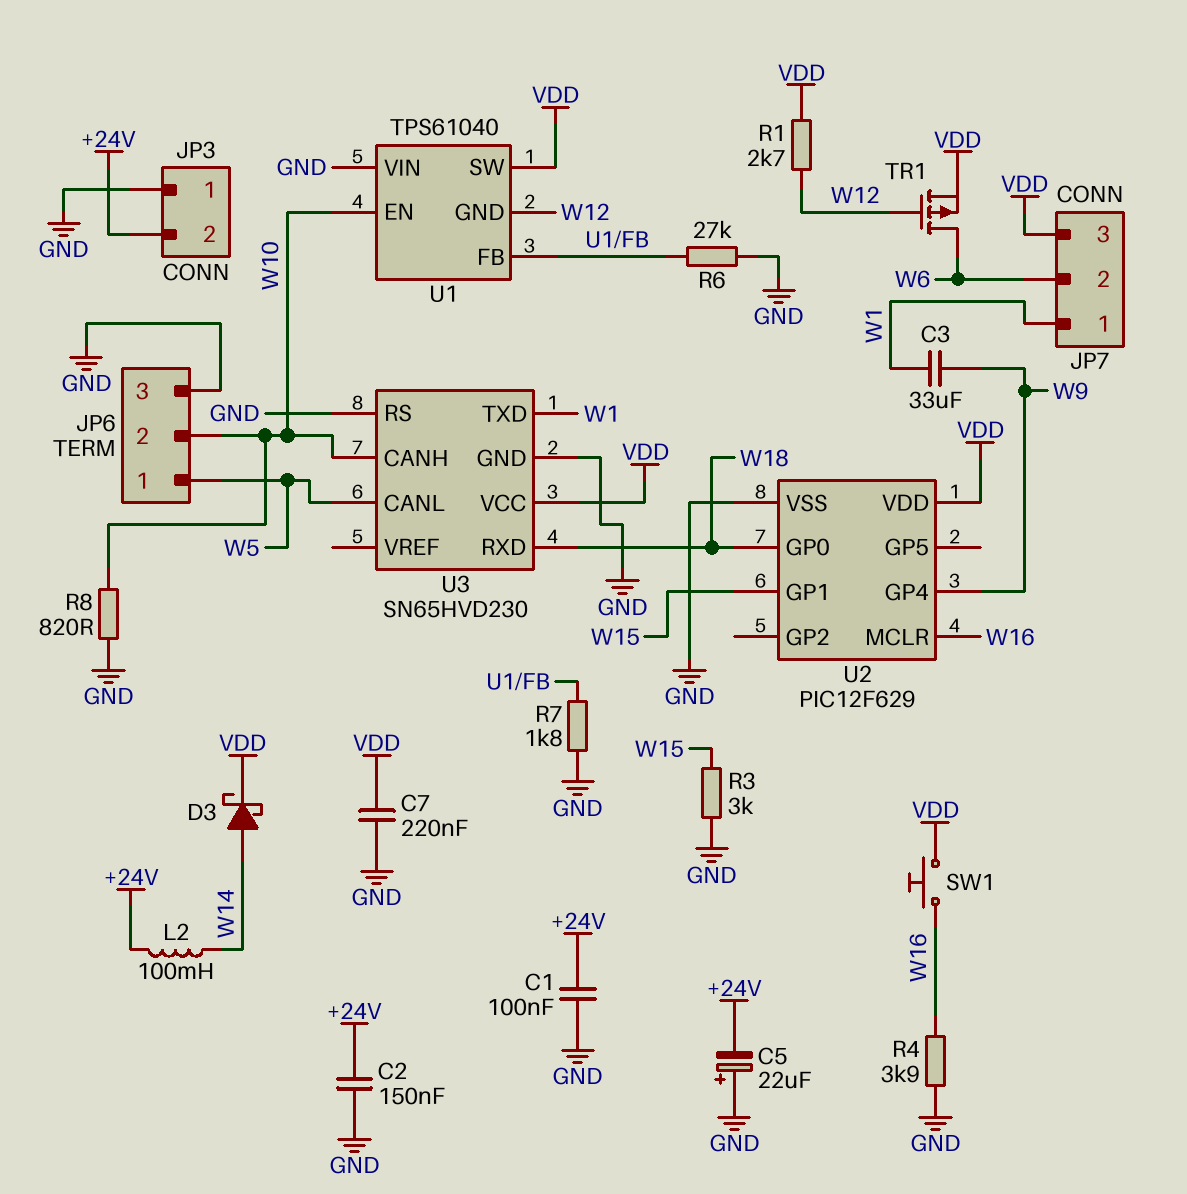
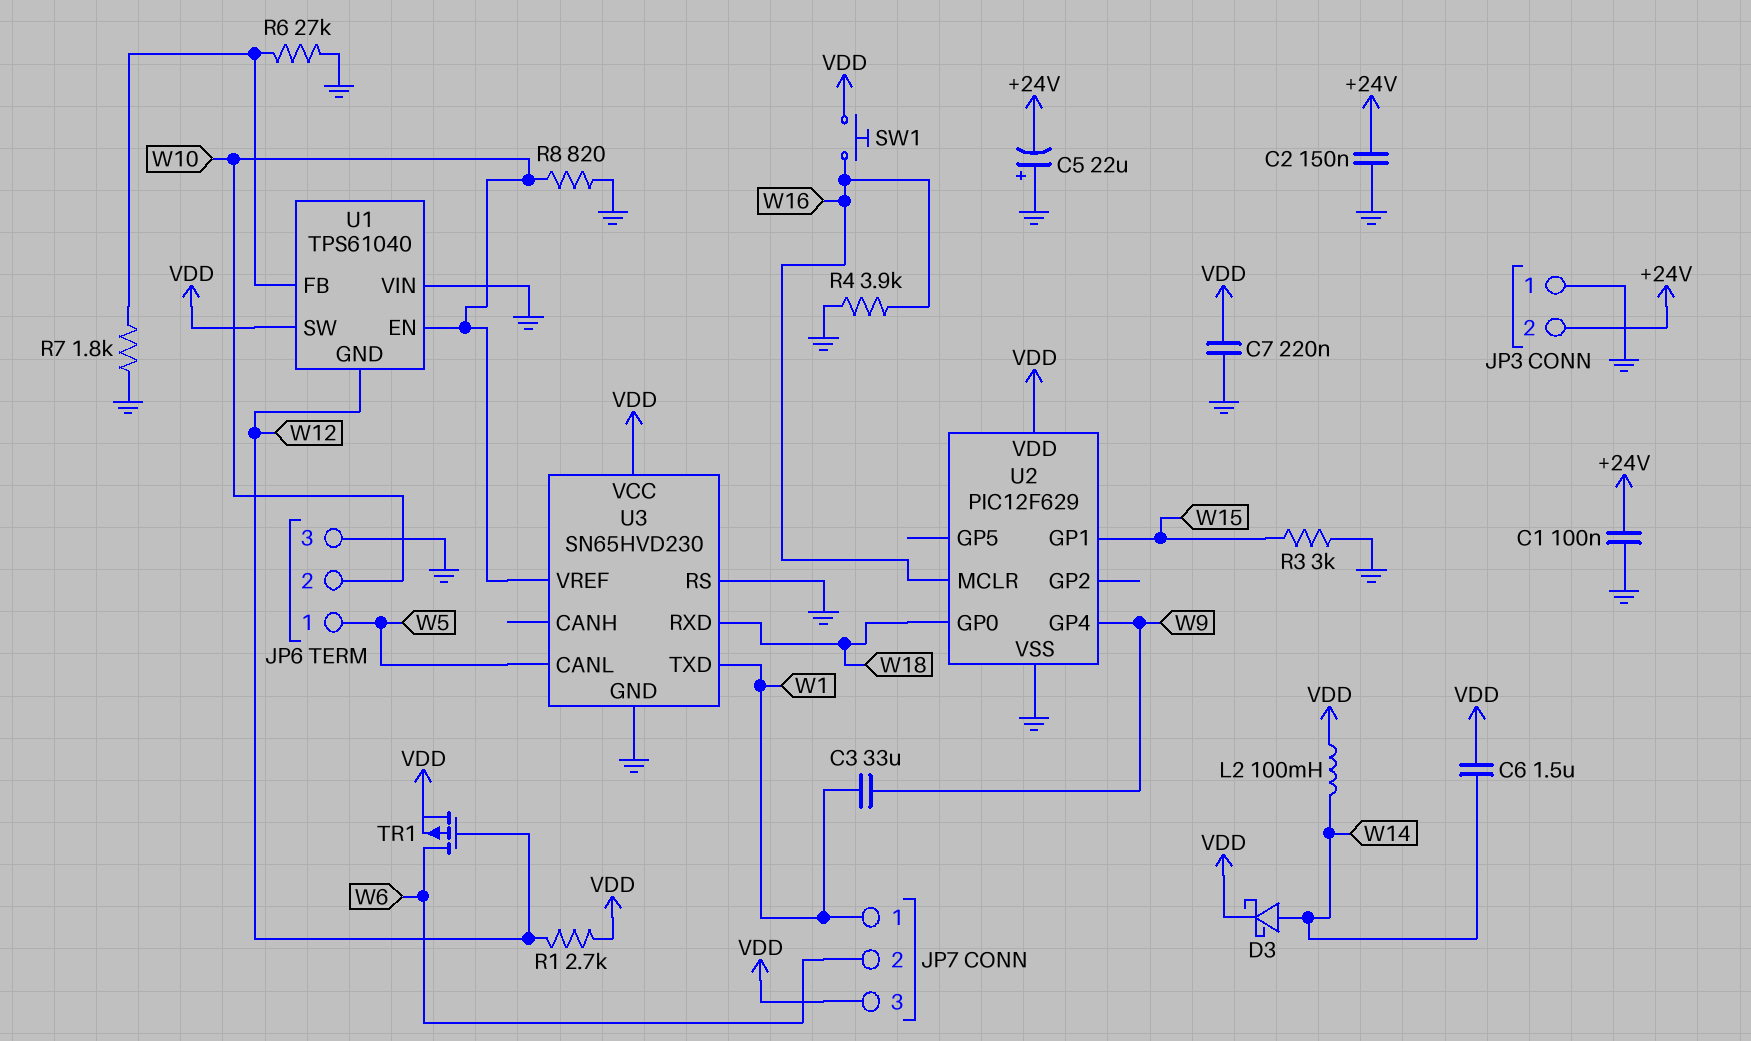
C6: none -> 1.5uF (VDD, W14)
L2: 100mH (+24V, W14) -> 100mH (VDD, W14)
U3 pin CANH: W10 -> none
U3 pin VREF: none -> W10

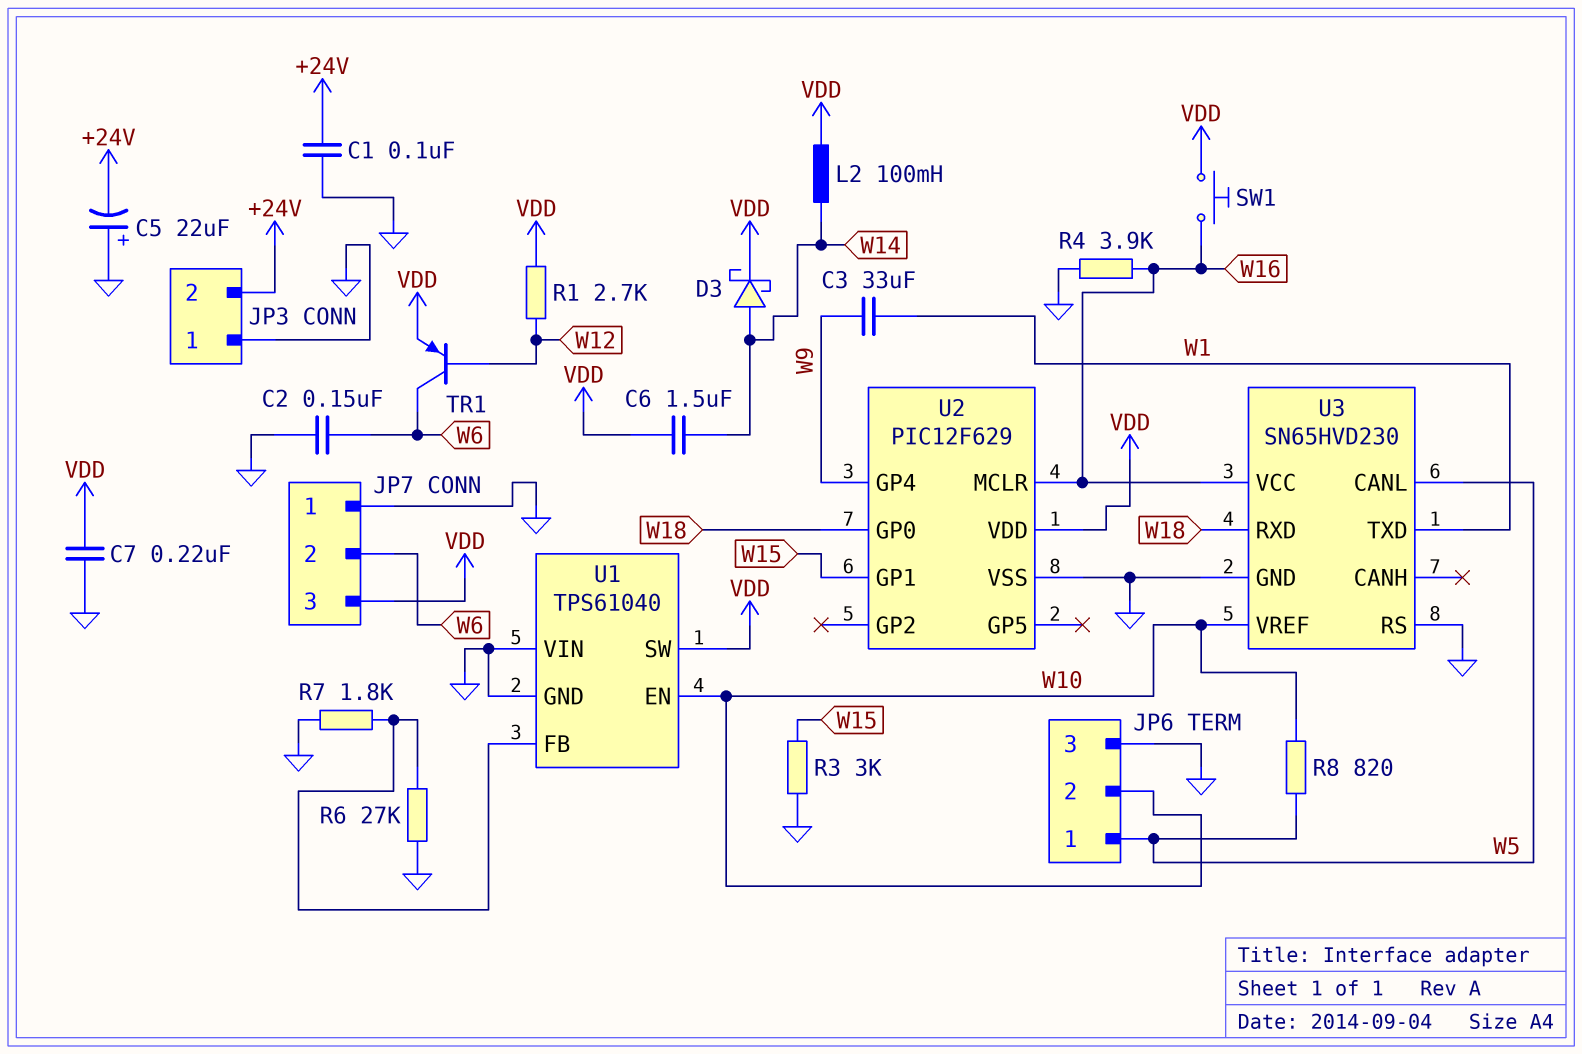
C2: 150nF (+24V, GND) -> 150nF (GND, W6)
JP7 pin 1: W1 -> GND
R8: 820 (GND, W10) -> 820 (W5, W10)
TR1: PMOS (G W12, D W6, S VDD) -> PNP (B W12, C W6, E VDD)
U1 pin GND: W12 -> GND
U3 pin VCC: VDD -> W16

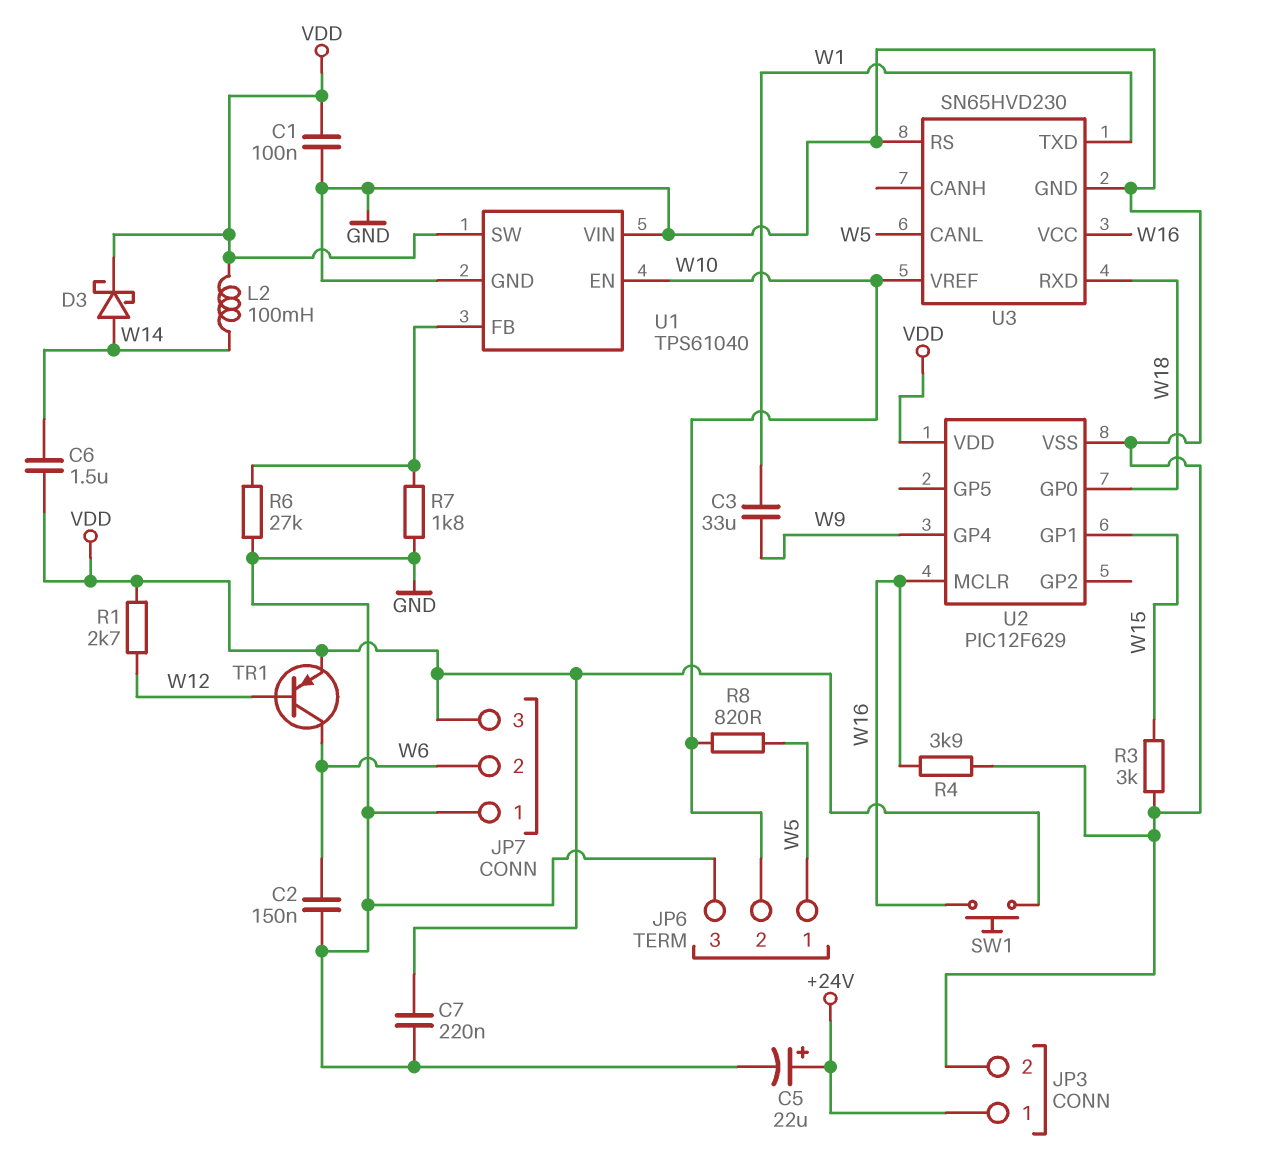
C1: 100nF (+24V, GND) -> 100nF (GND, VDD)
C5: 22uF (plus GND, minus +24V) -> 22uF (plus +24V, minus GND)
JP3 pin 1: GND -> +24V
JP3 pin 2: +24V -> GND

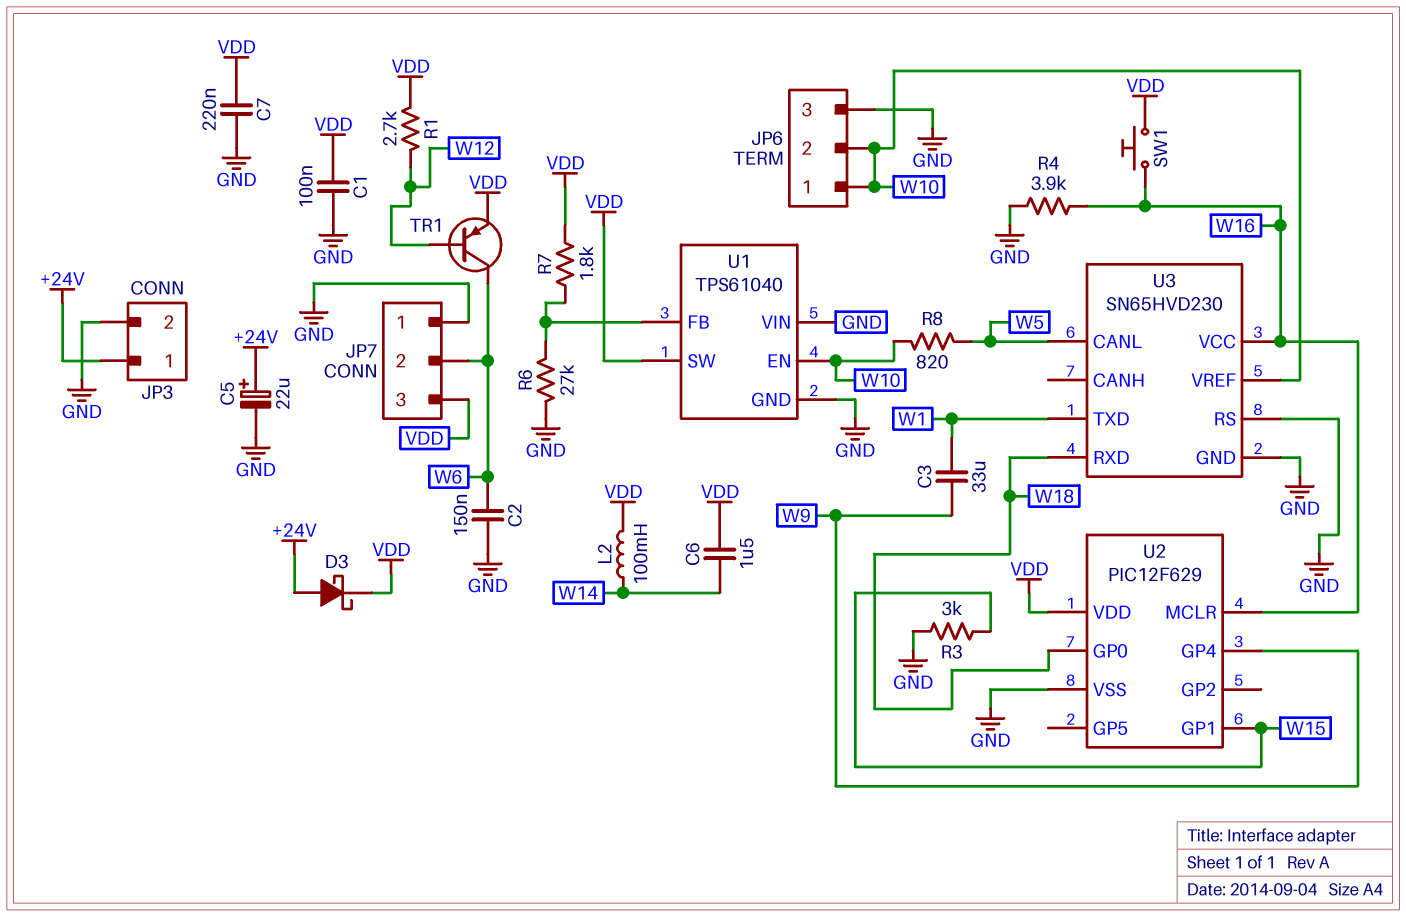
D3: schottky (A W14, K VDD) -> schottky (A +24V, K VDD)
JP6 pin 1: W5 -> W10
R7: 1.8k (GND, U1/FB) -> 1.8k (U1/FB, VDD)

